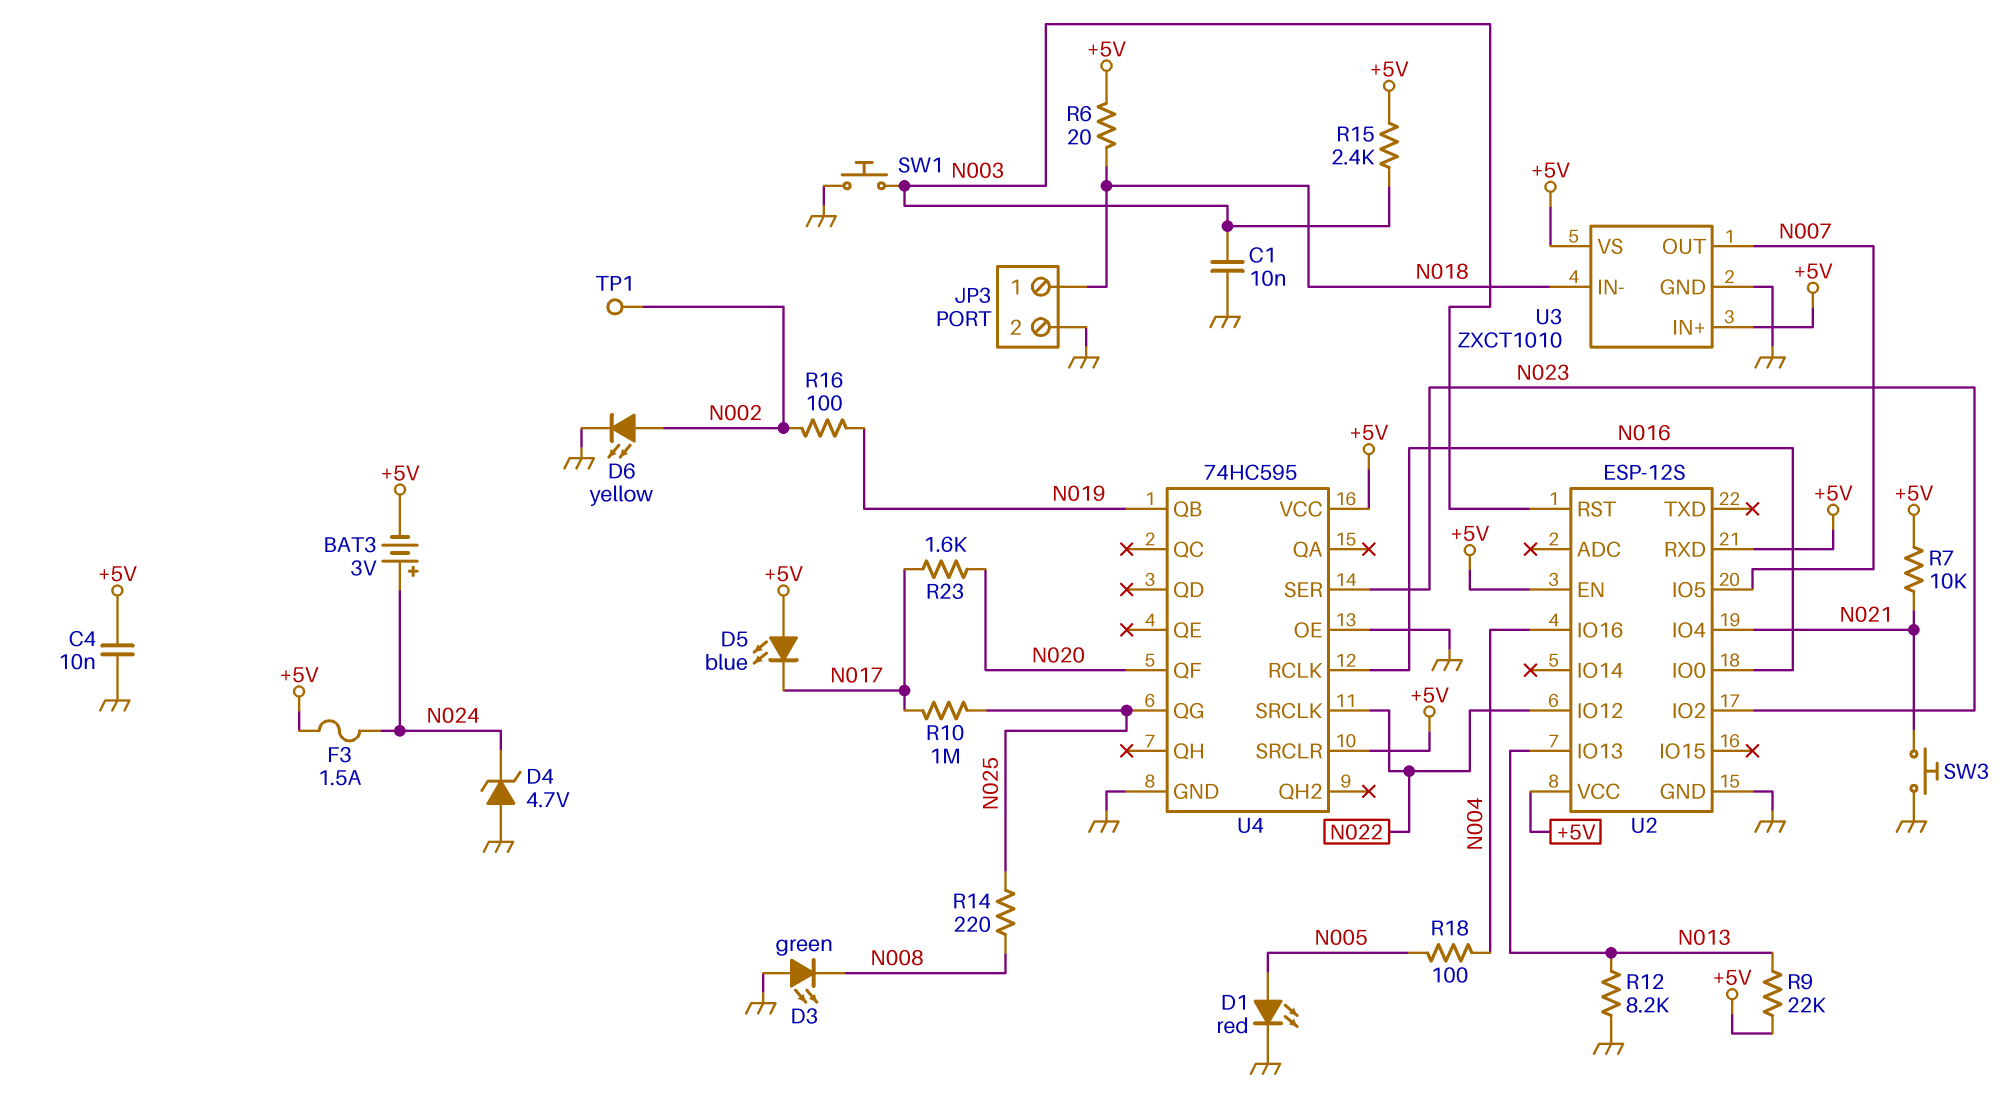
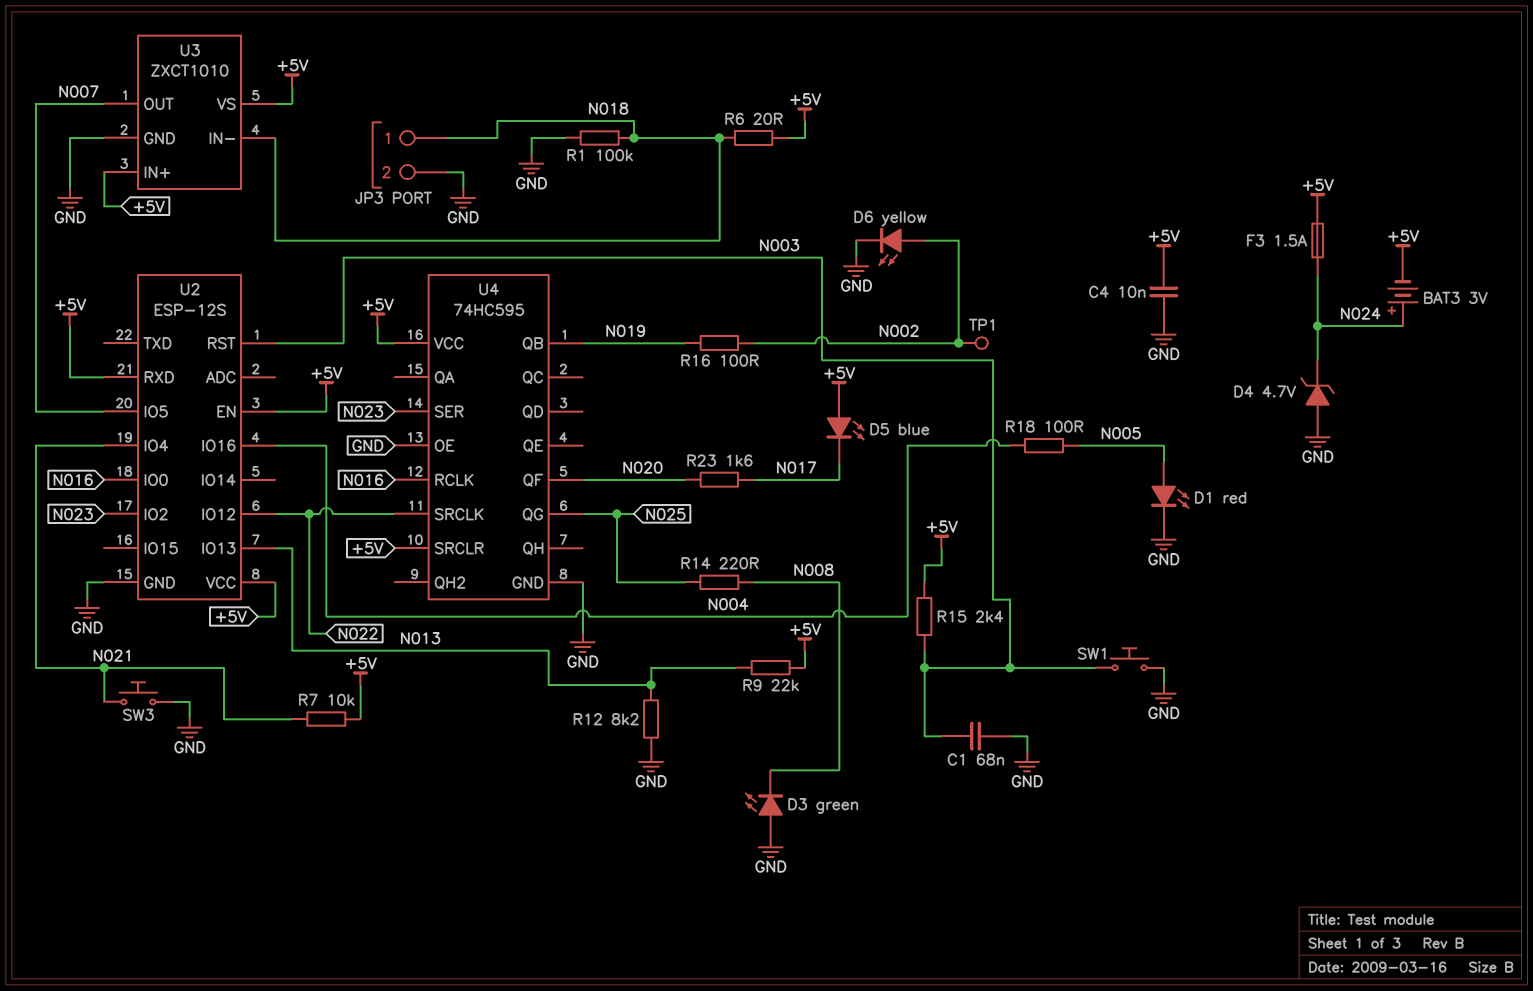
C1: 10nF (GND, N003) -> 68nF (GND, N003)
R1: none -> 100k (GND, N018)
R10: 1M (N017, N025) -> none

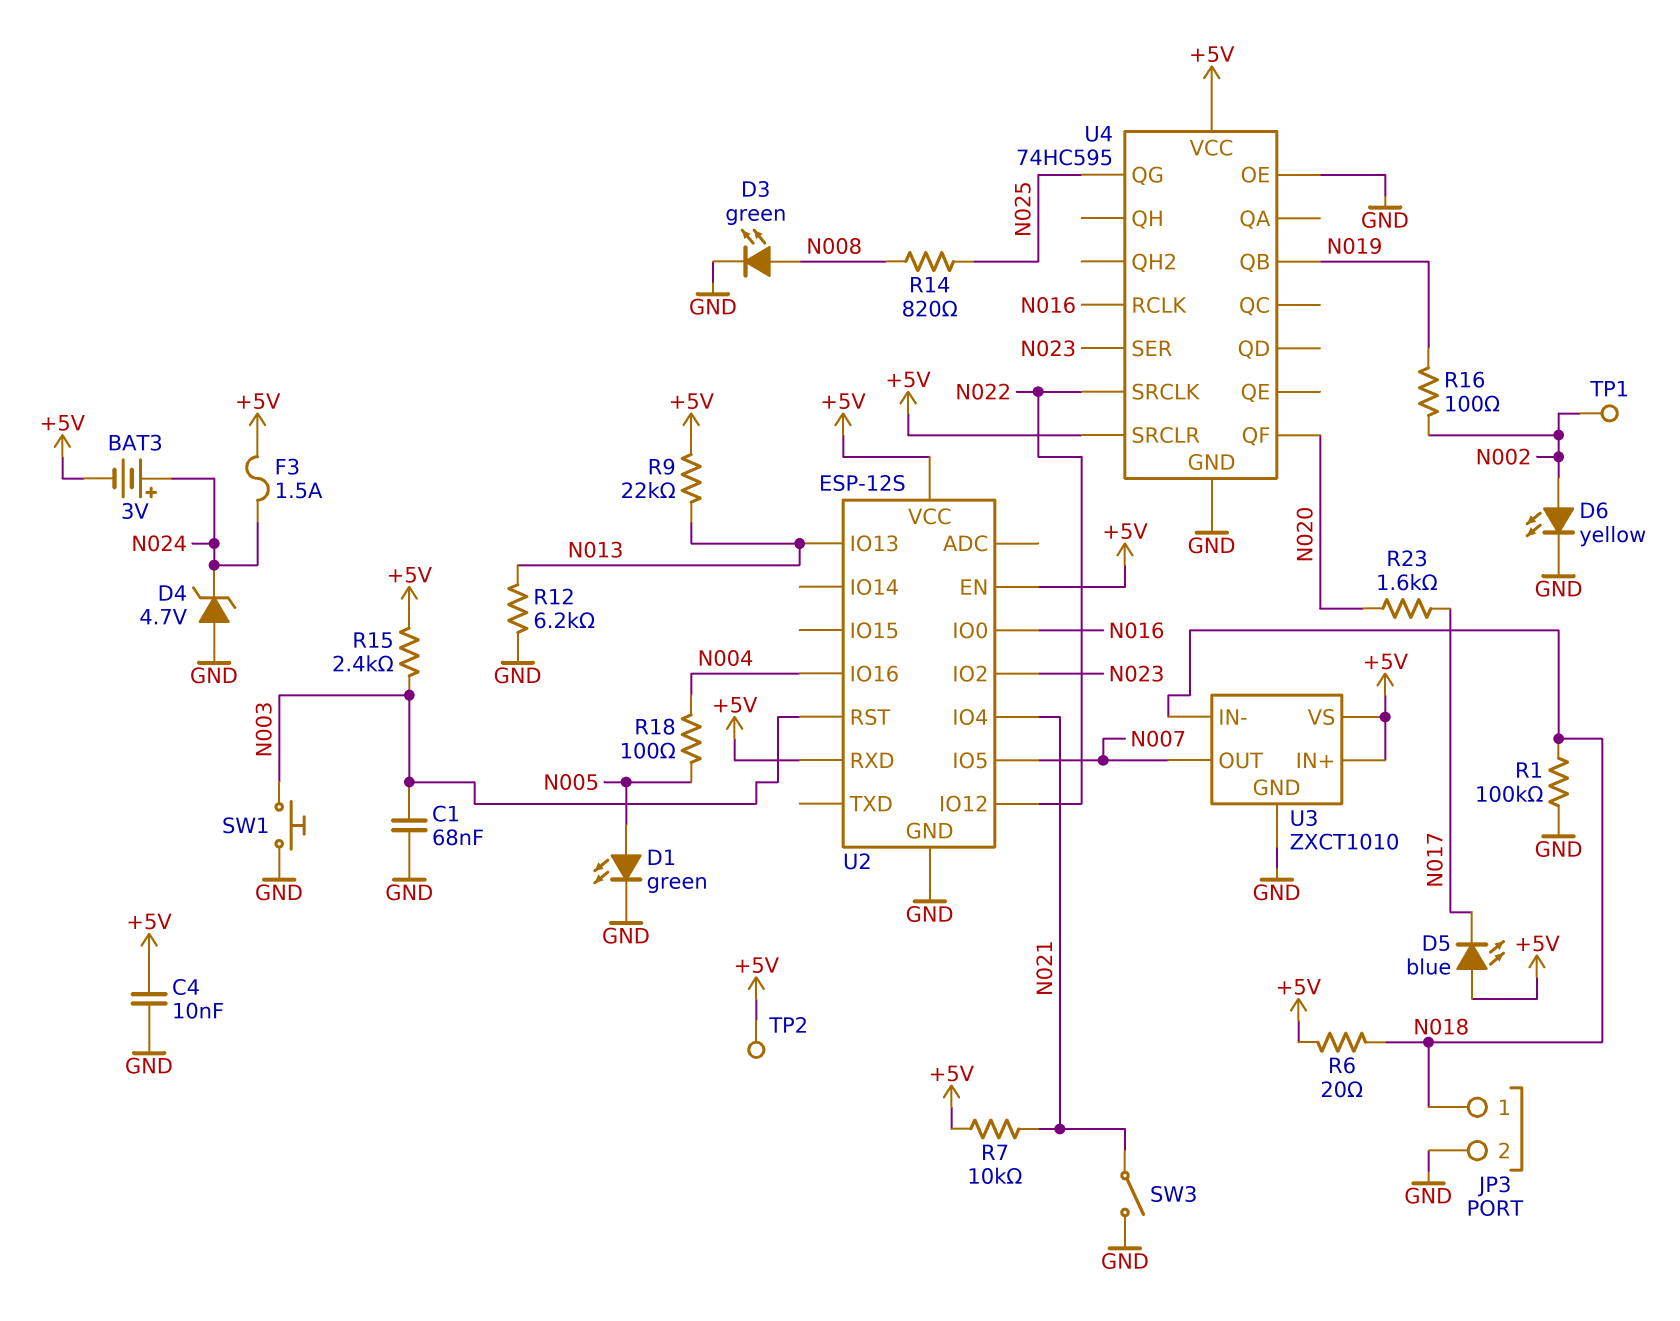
D1: LED red (A N005, K GND) -> LED green (A N005, K GND)
D3: LED green (A GND, K N008) -> LED green (A N008, K GND)
R12: 8.2k (GND, N013) -> 6.2k (GND, N013)
R14: 220 (N008, N025) -> 820 (N008, N025)
SW3: button (GND, N021) -> switch (GND, N021)
TP2: none -> test point (+5V)

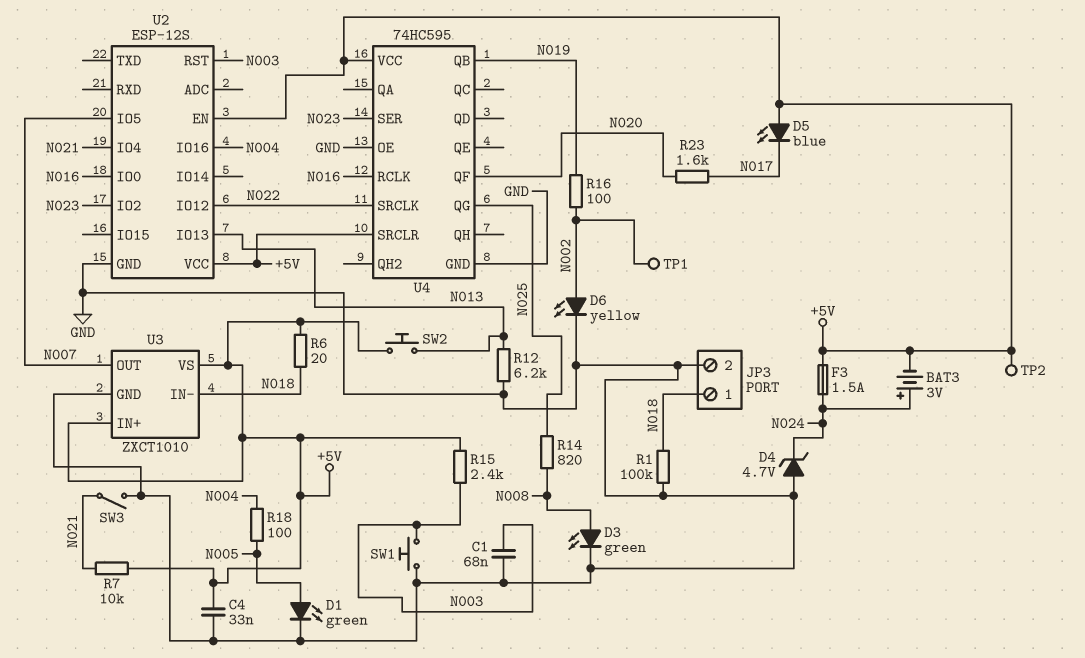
C4: 10nF (+5V, GND) -> 33nF (+5V, GND)
R9: 22k (+5V, N013) -> none
SW2: none -> button (+5V, N013)
U2 pin RXD: +5V -> none

